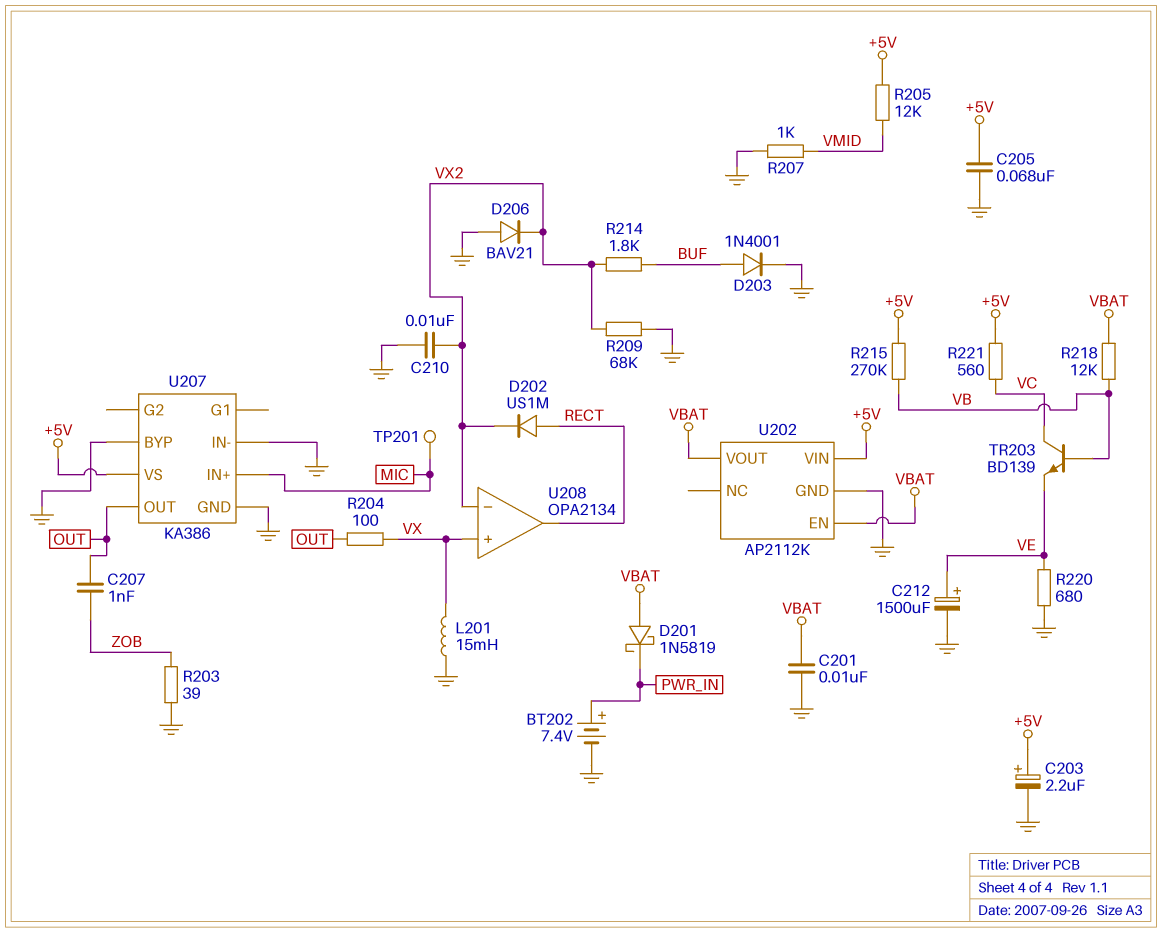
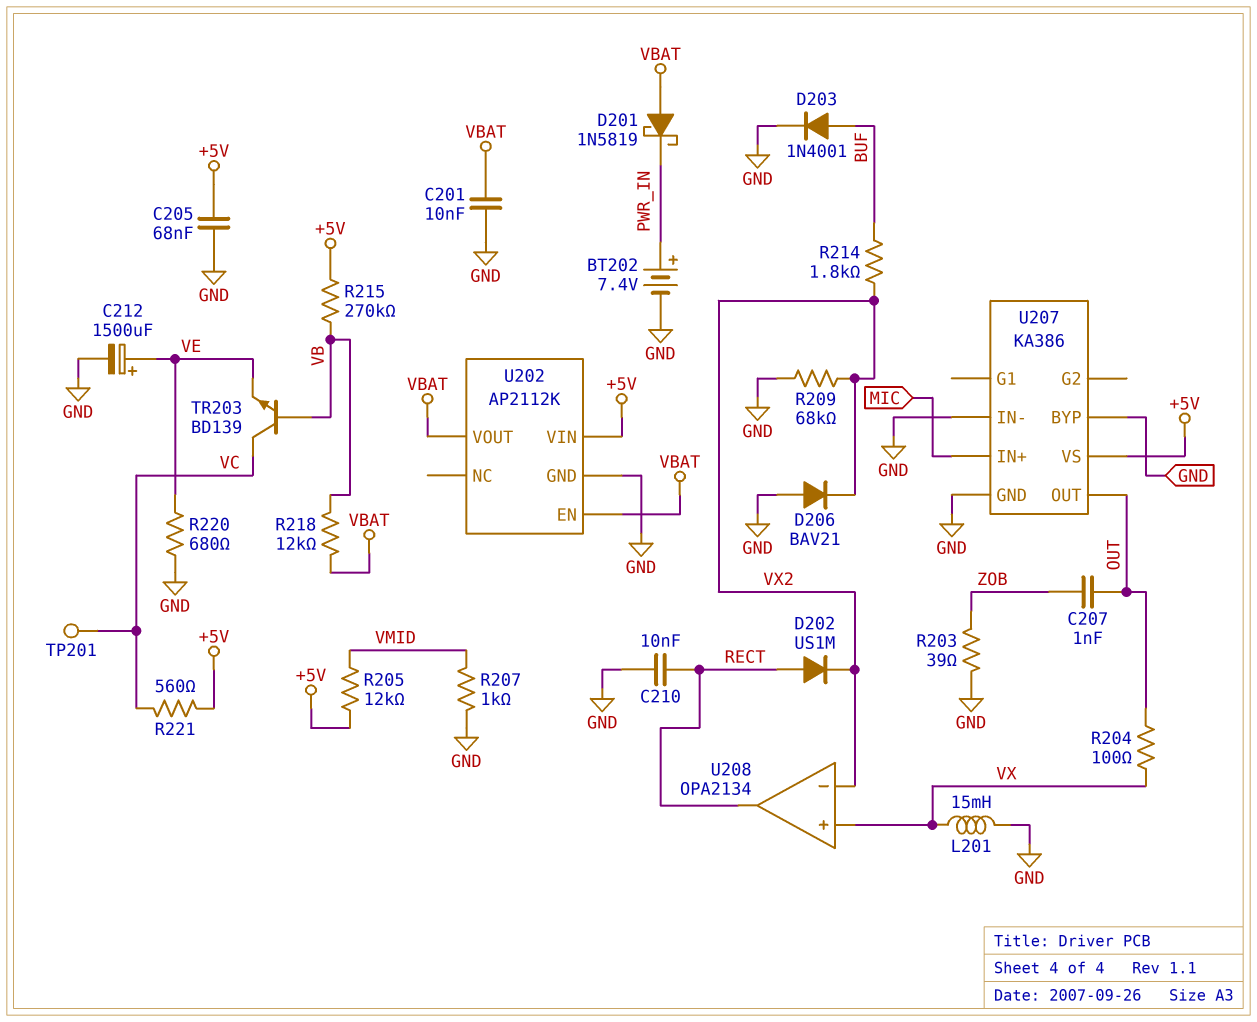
C203: 2.2uF (plus +5V, minus GND) -> none
C210: 10nF (GND, VX2) -> 10nF (GND, RECT)
TP201: test point (MIC) -> test point (VC)

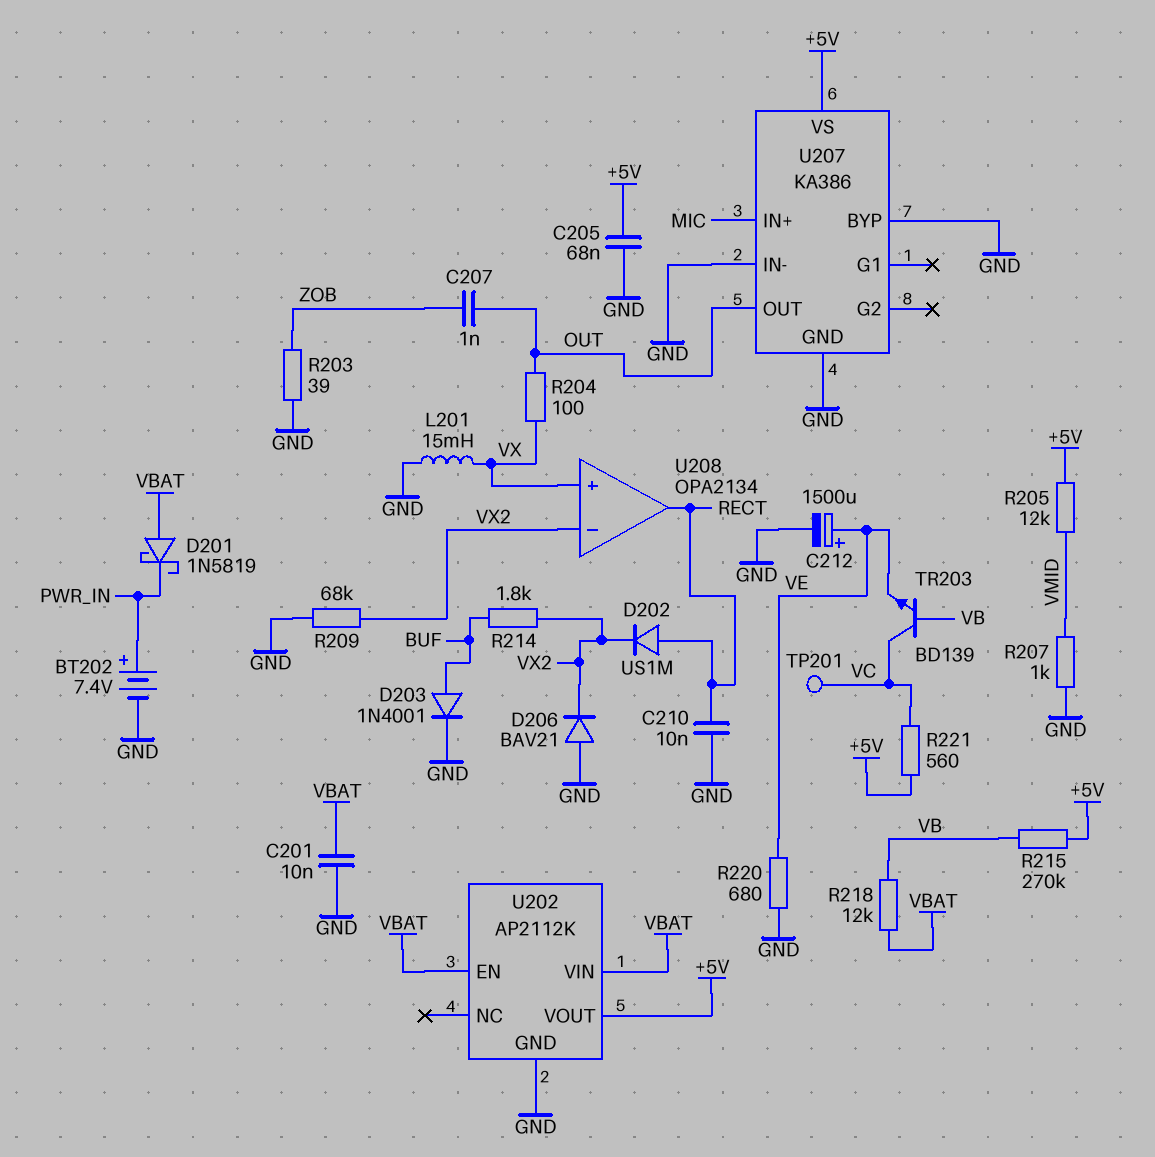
U202 pin VIN: +5V -> VBAT
U202 pin VOUT: VBAT -> +5V

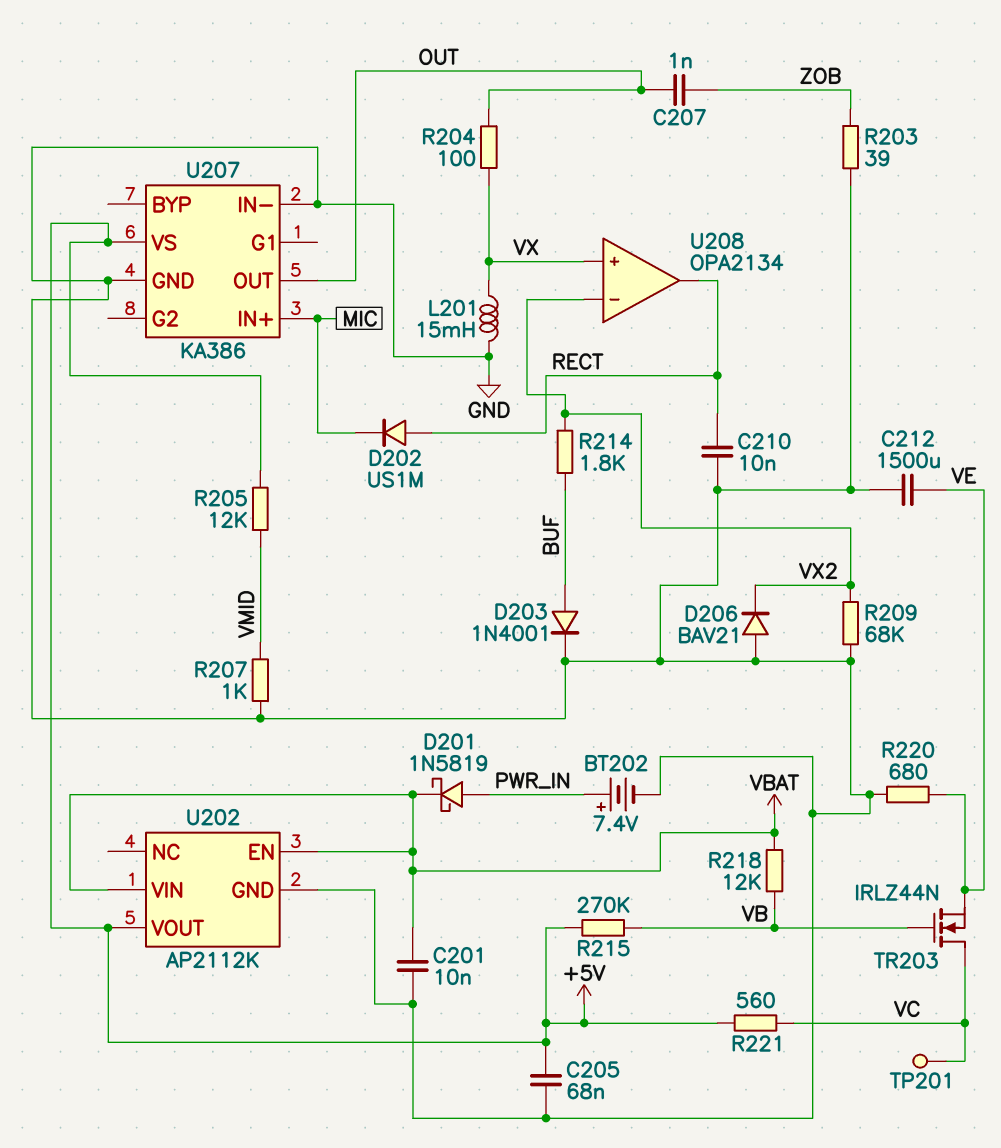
C212: 1500uF (plus VE, minus GND) -> 1500uF (GND, VE)
D201: schottky 1N5819 (A VBAT, K PWR_IN) -> schottky 1N5819 (A PWR_IN, K VBAT)
D202: diode US1M (A RECT, K VX2) -> diode US1M (A RECT, K MIC)
TR203: NPN BD139 (B VB, C VC, E VE) -> NMOS IRLZ44N (G VB, D VC, S VE)
U207 pin BYP: GND -> none

